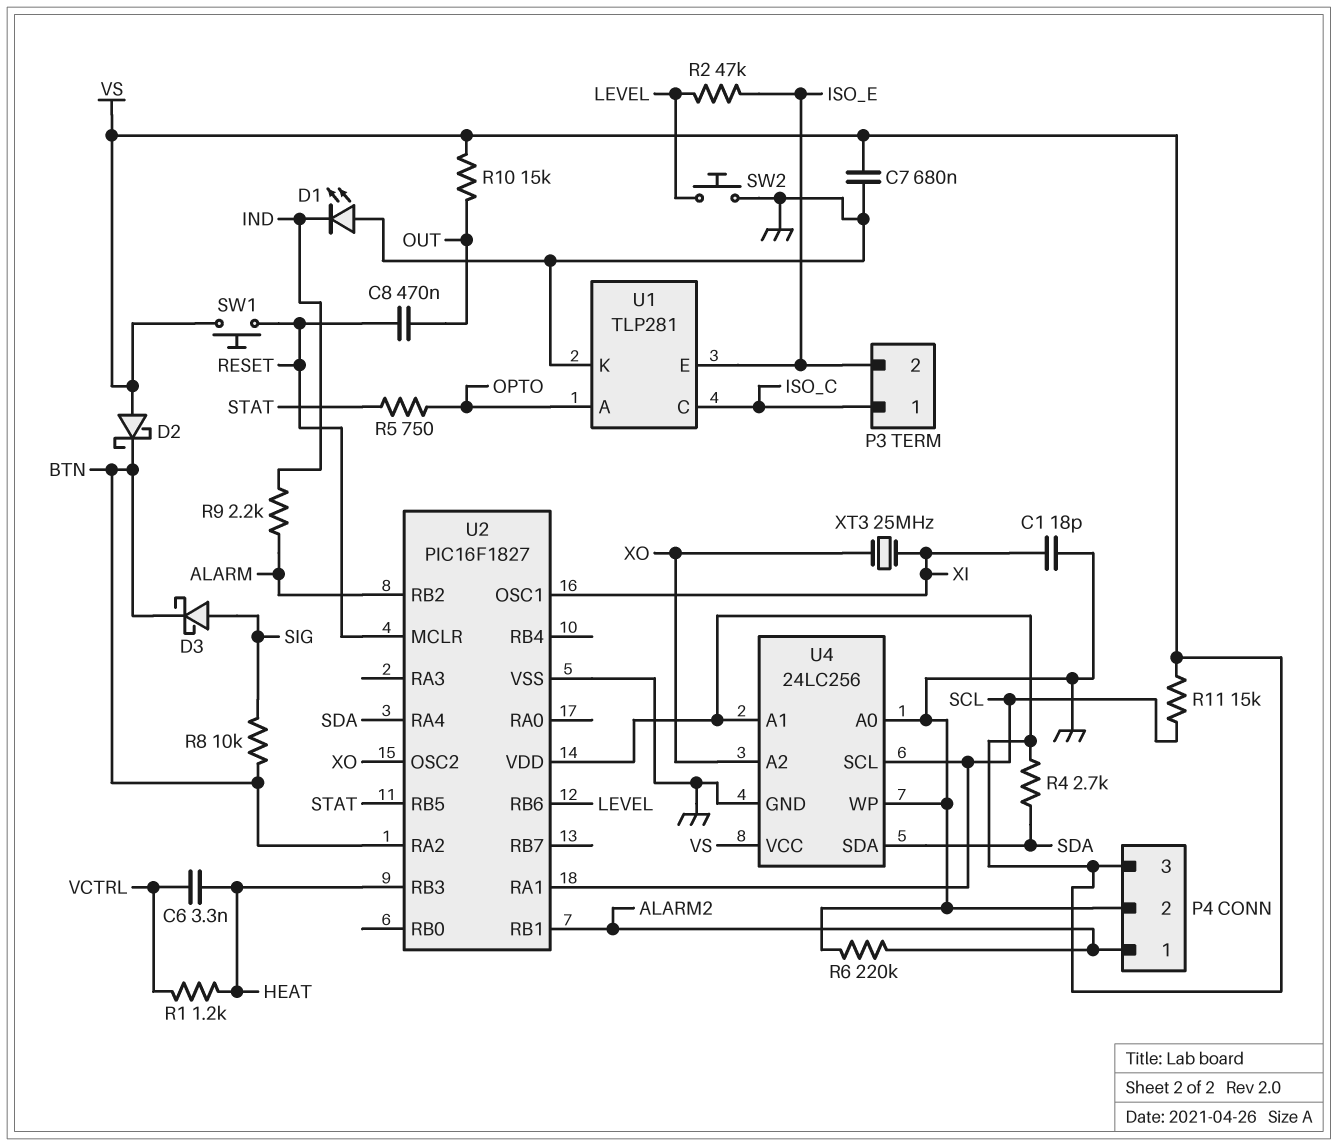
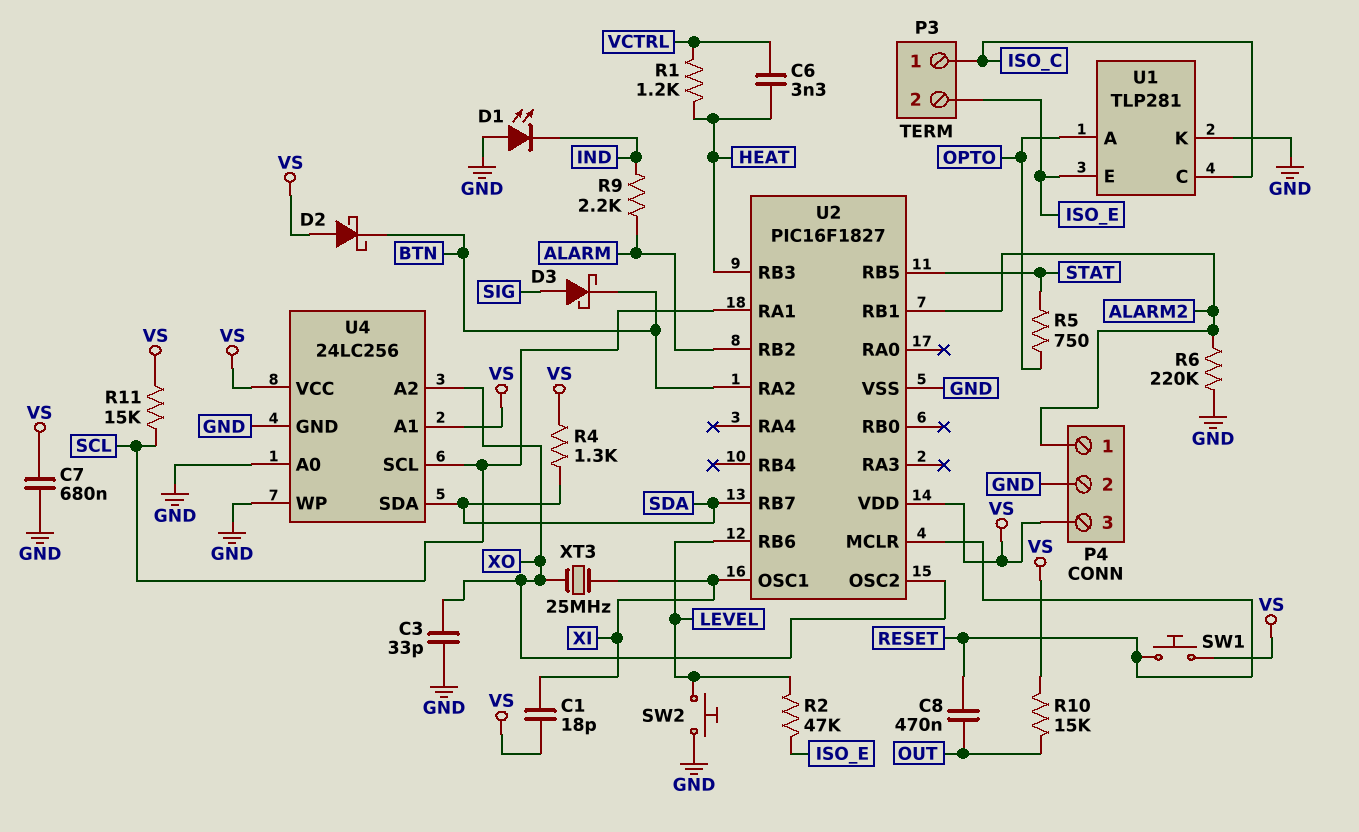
C1: 18pF (GND, XI) -> 18pF (VS, XI)
C3: none -> 33pF (GND, XO)
R4: 2.7k (SDA, VS) -> 1.3k (SDA, VS)
R8: 10k (BTN, SIG) -> none
U2 pin RA4: SDA -> none
U2 pin RB7: none -> SDA

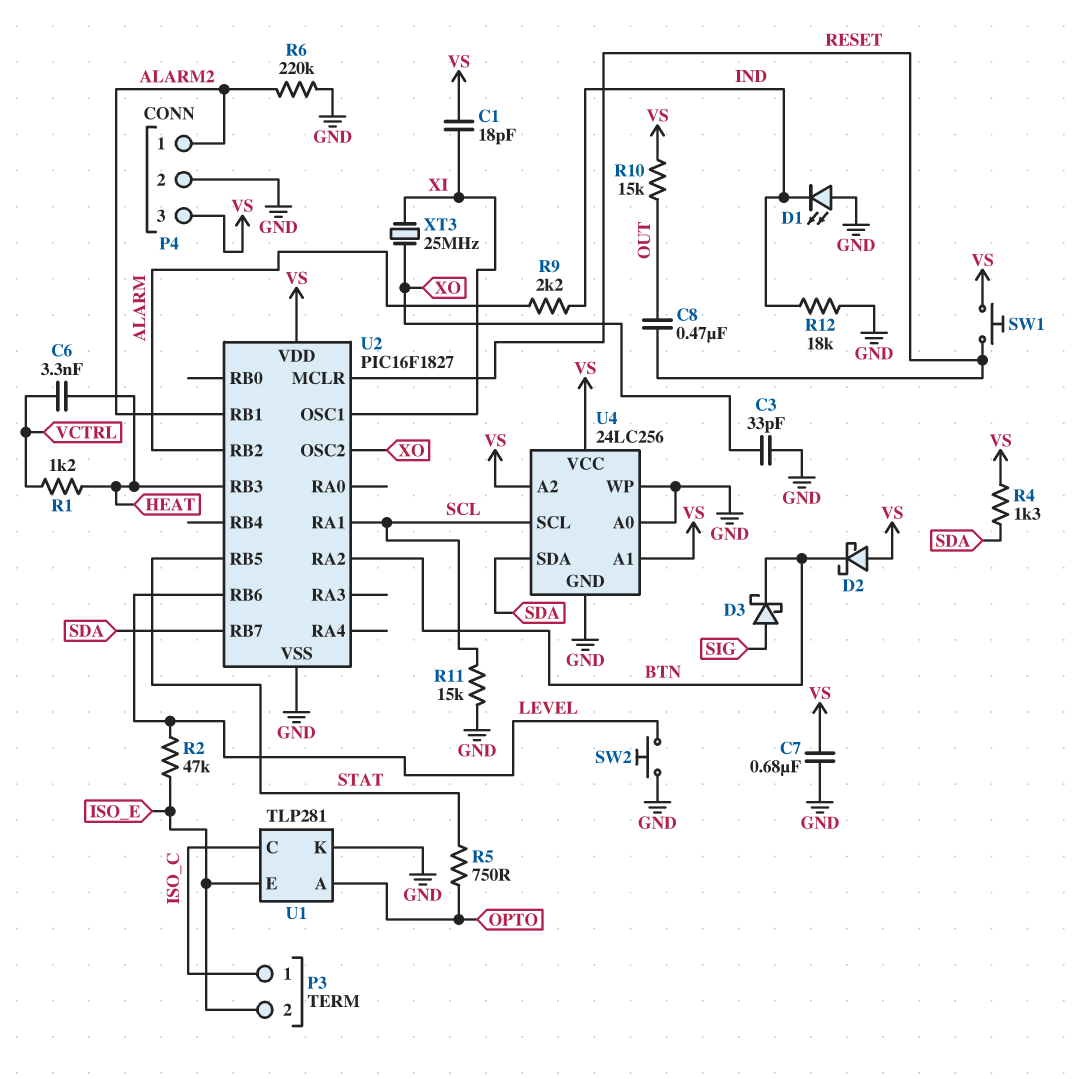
R11: 15k (SCL, VS) -> 15k (GND, SCL)
R12: none -> 18k (GND, IND)
U4 pin A2: XO -> VS

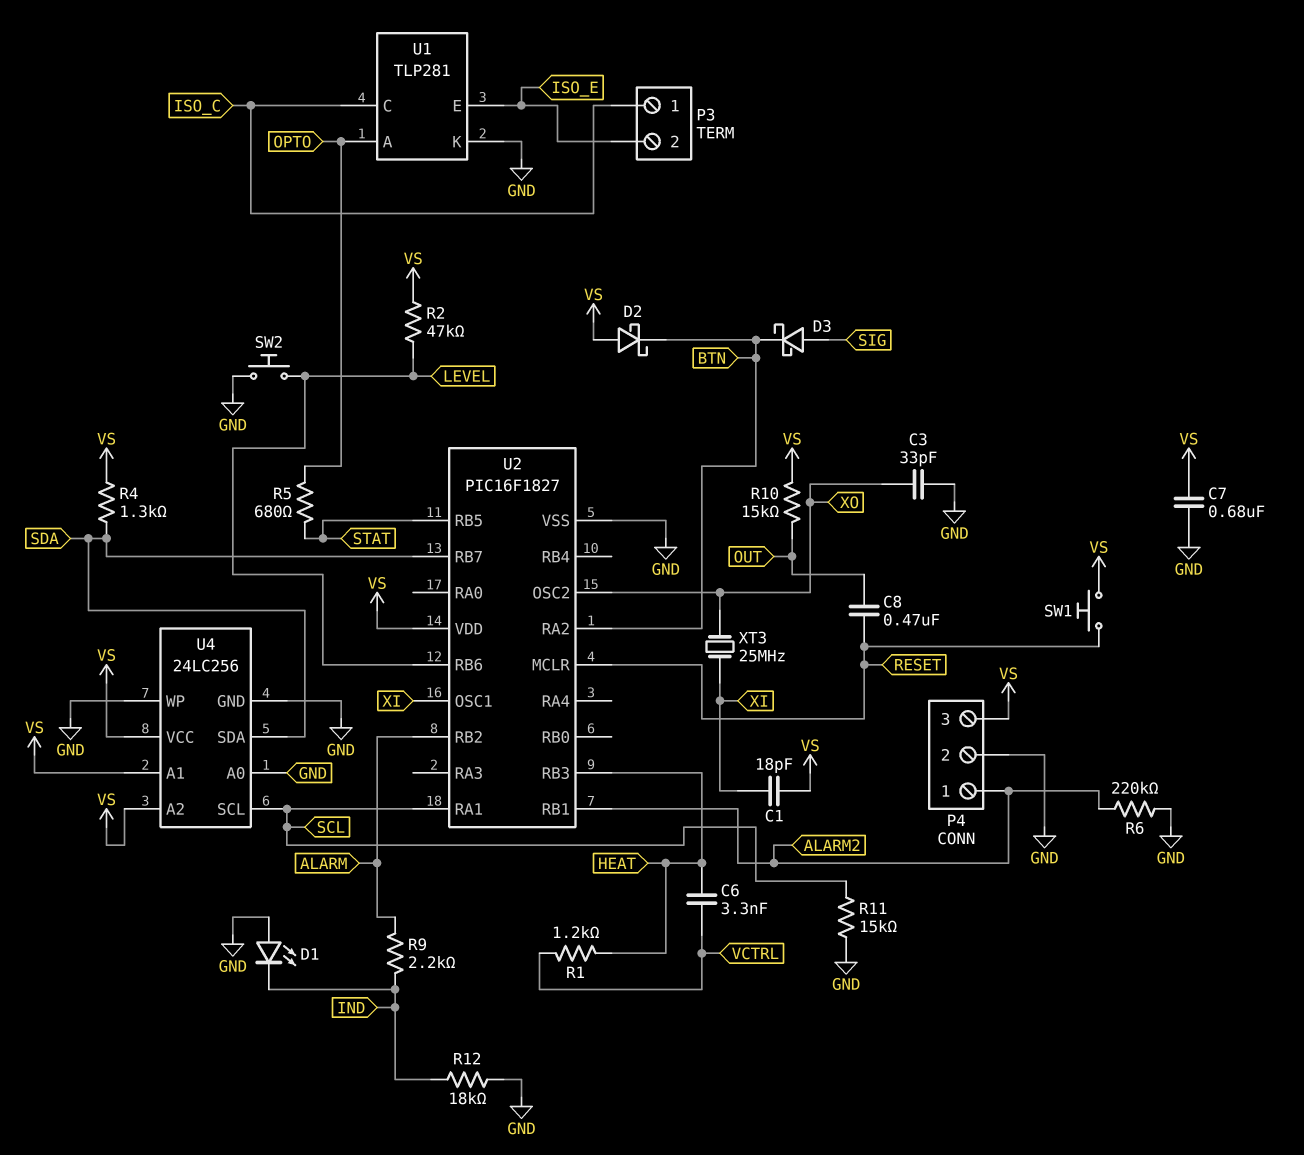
R2: 47k (ISO_E, LEVEL) -> 47k (LEVEL, VS)
R5: 750 (OPTO, STAT) -> 680 (OPTO, STAT)

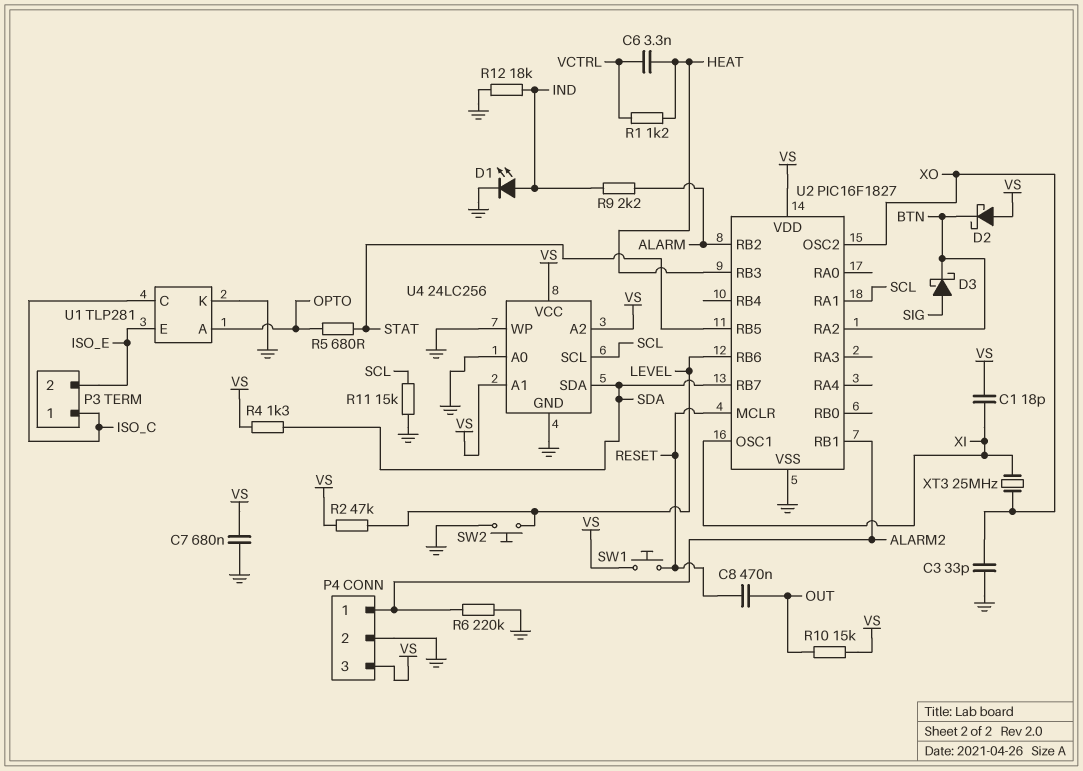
D1: LED (A GND, K IND) -> LED (A IND, K GND)

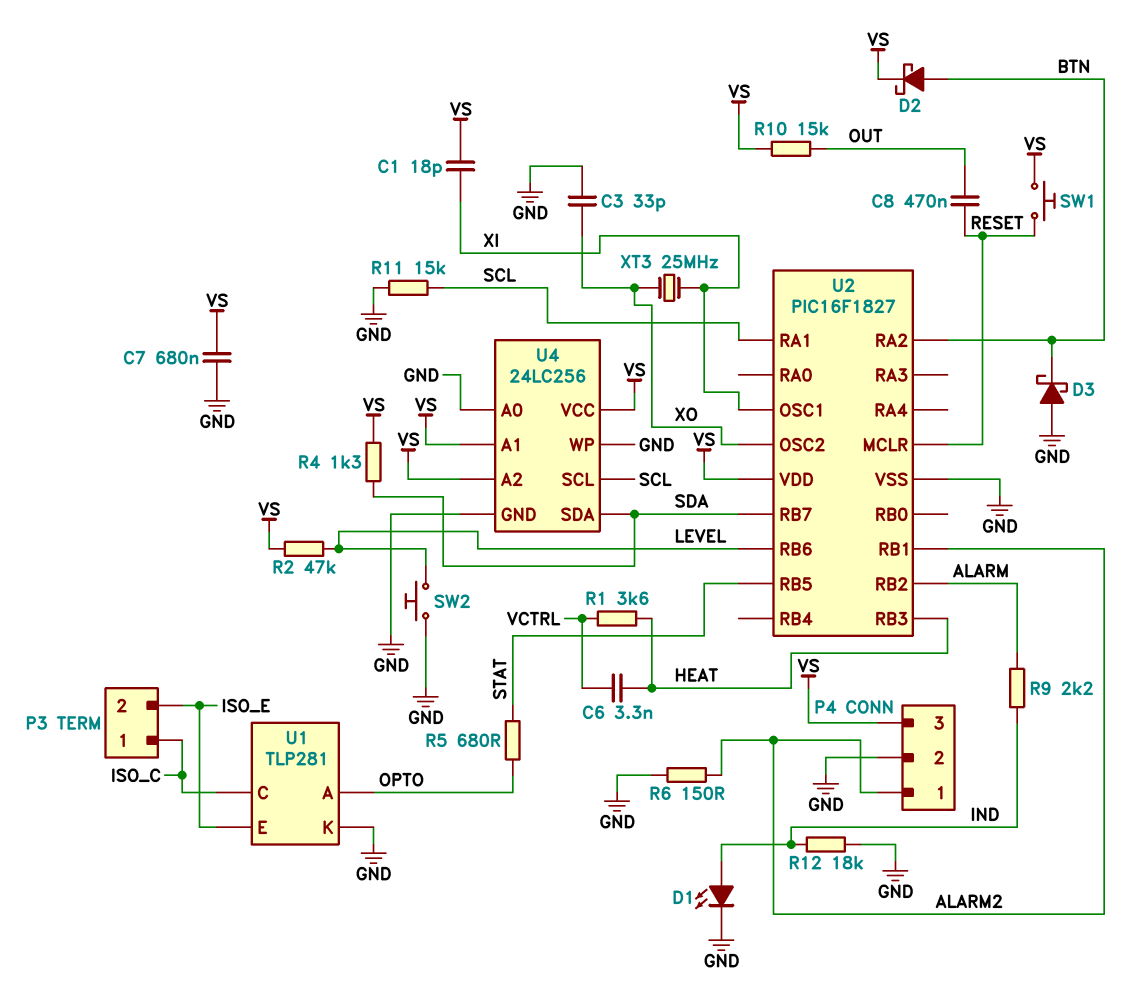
D2: schottky (A VS, K BTN) -> schottky (A BTN, K VS)
D3: schottky (A SIG, K BTN) -> schottky (A GND, K BTN)
R1: 1.2k (HEAT, VCTRL) -> 3.6k (HEAT, VCTRL)
R6: 220k (ALARM2, GND) -> 150 (ALARM2, GND)

